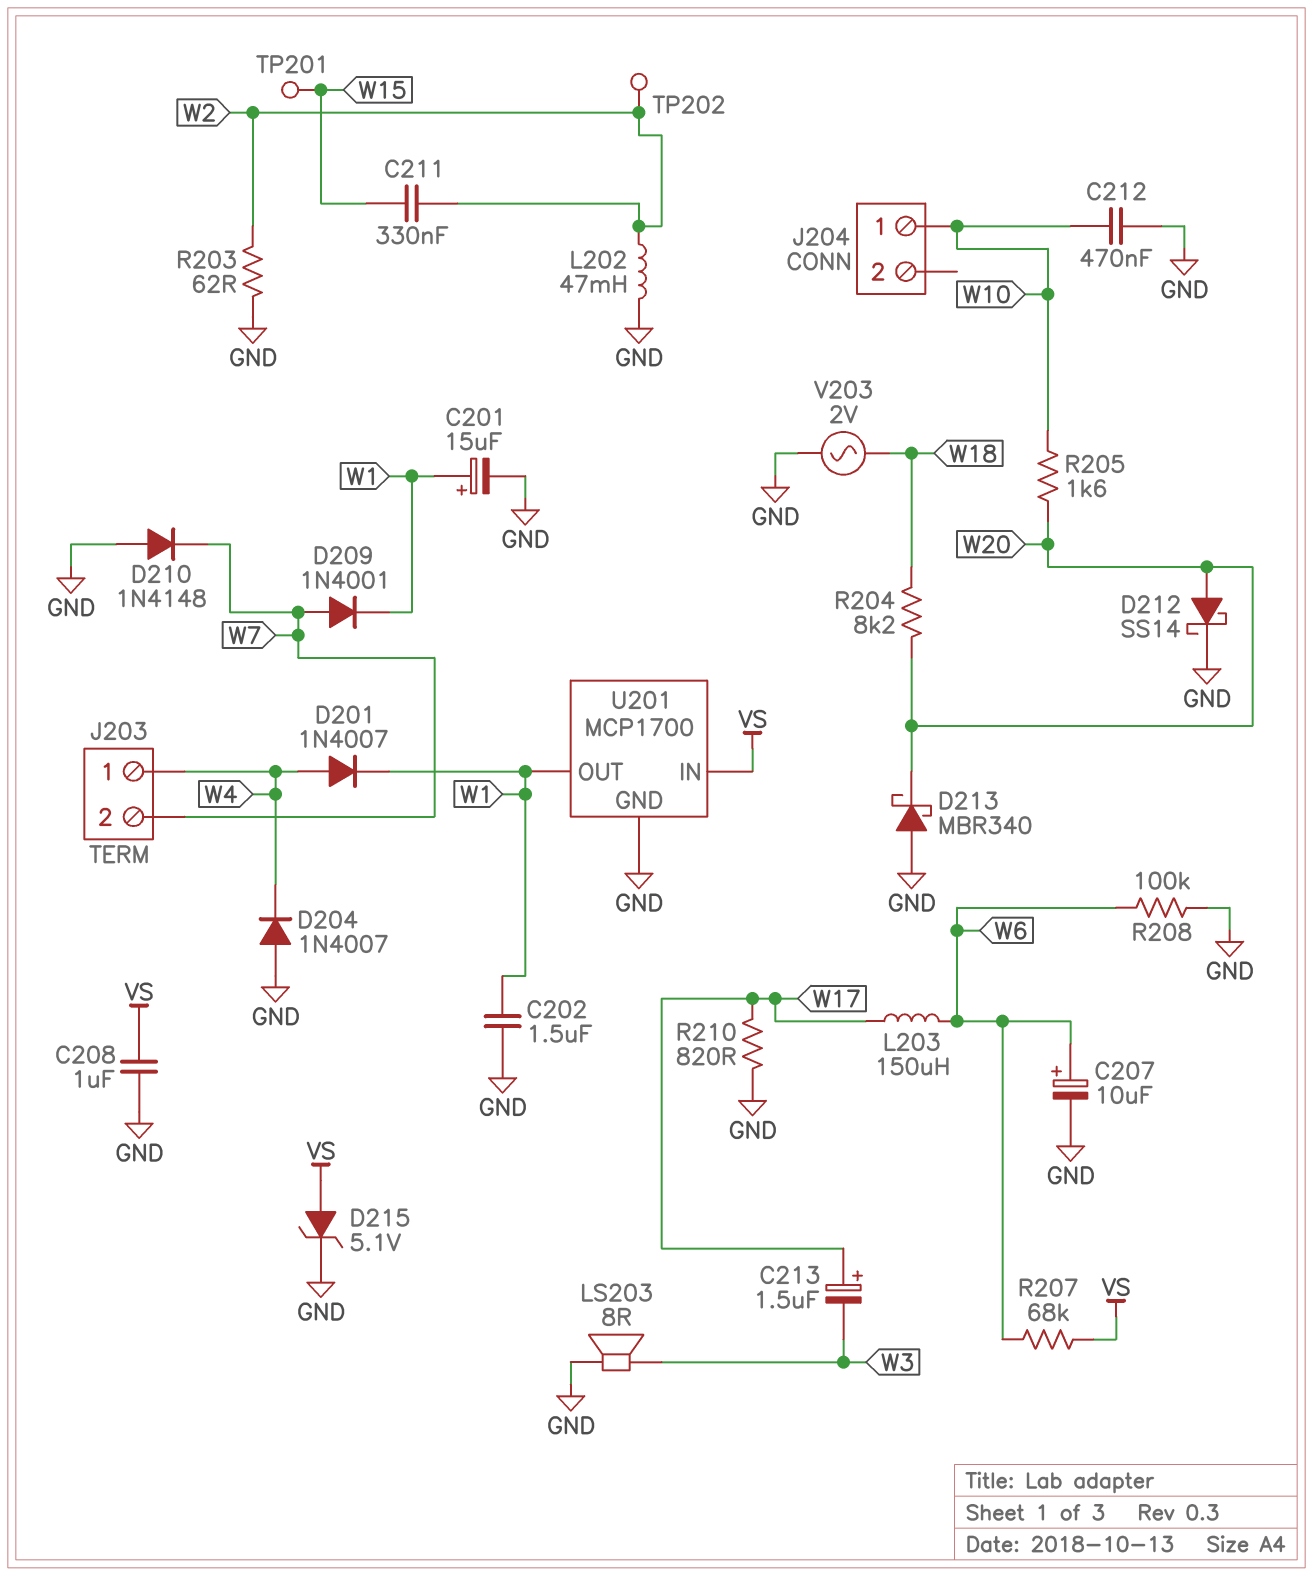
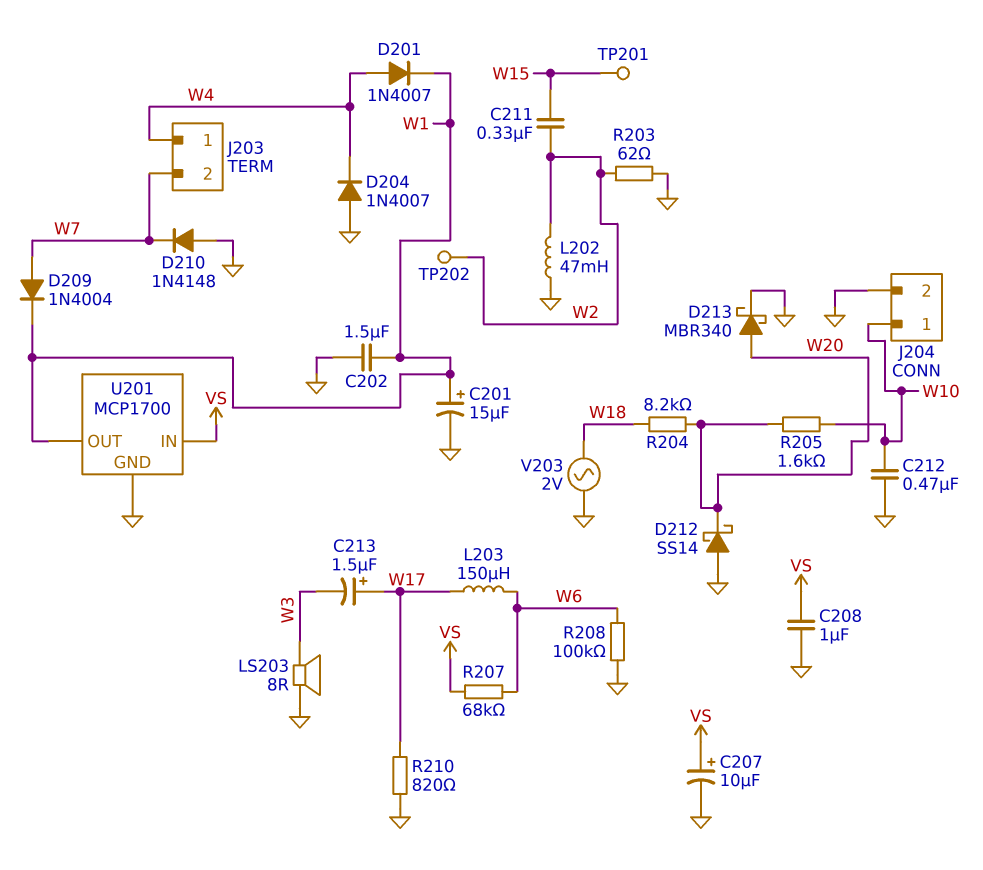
C207: 10uF (plus W6, minus GND) -> 10uF (plus VS, minus GND)
D209: diode 1N4001 (A W7, K W1) -> diode 1N4004 (A W7, K W1)
D212: schottky SS14 (A W20, K GND) -> schottky SS14 (A GND, K W20)
D213: schottky MBR340 (A GND, K W20) -> schottky MBR340 (A W20, K GND)
D215: zener 5.1V (A VS, K GND) -> none
J204 pin 2: none -> GND

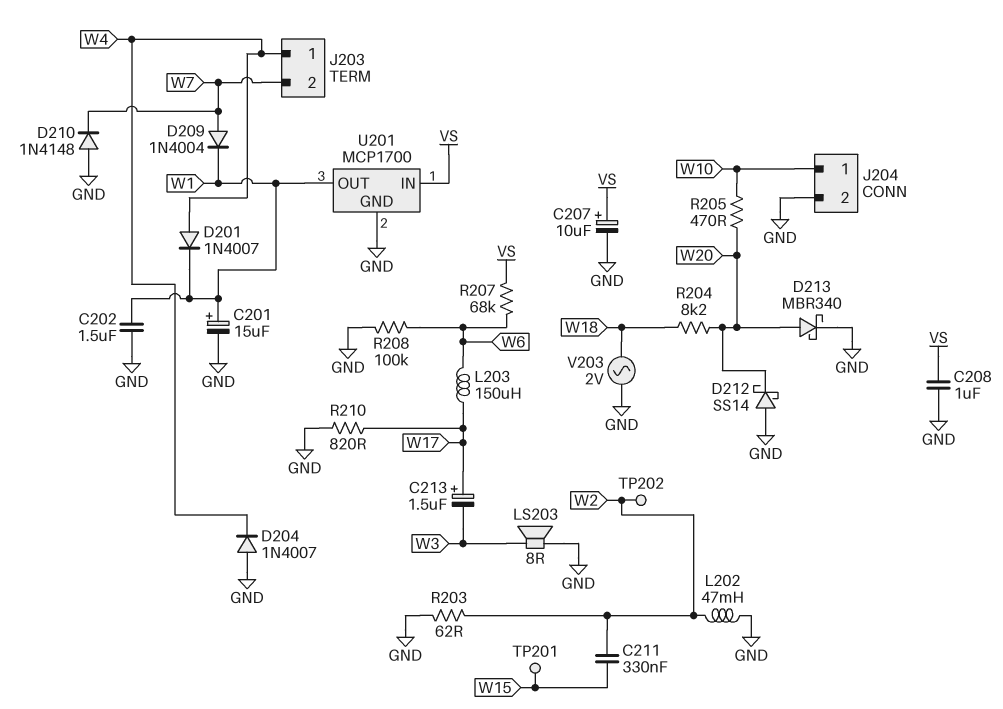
C212: 470nF (GND, W10) -> none
R205: 1.6k (W10, W20) -> 470 (W10, W20)

